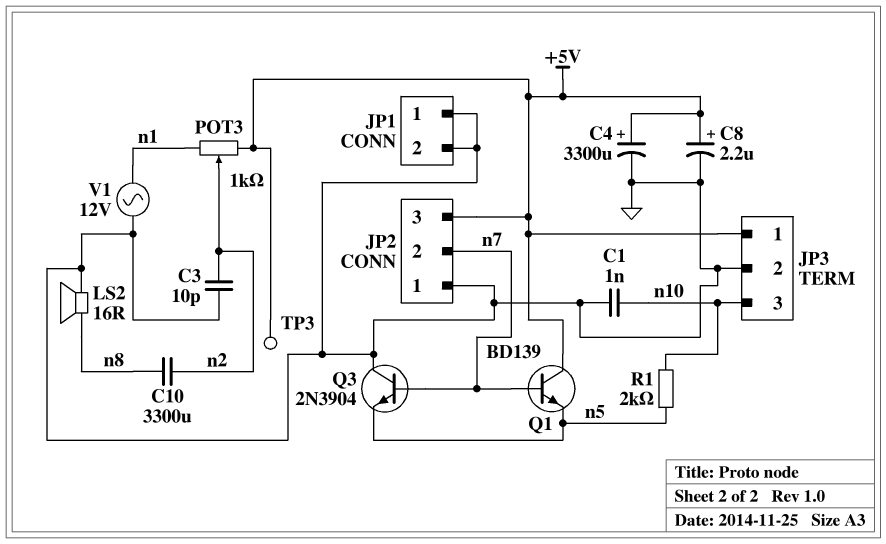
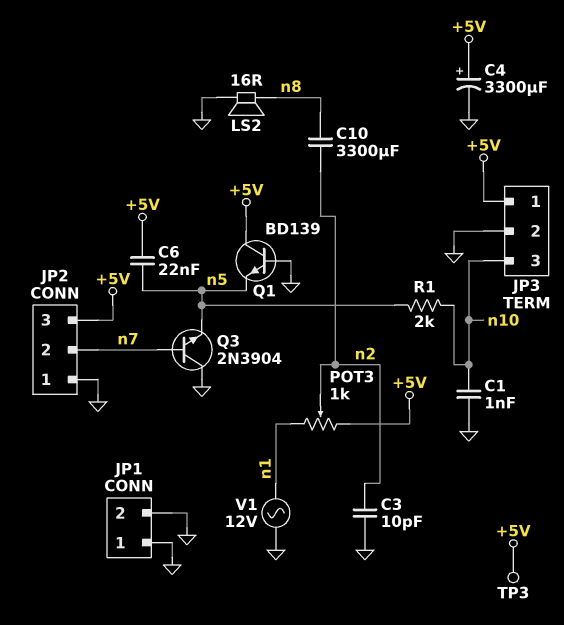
C6: none -> 22nF (+5V, n5)
C8: 2.2uF (plus +5V, minus GND) -> none
Q1: NPN BD139 (B n7, C +5V, E n5) -> NPN BD139 (B GND, C +5V, E n5)

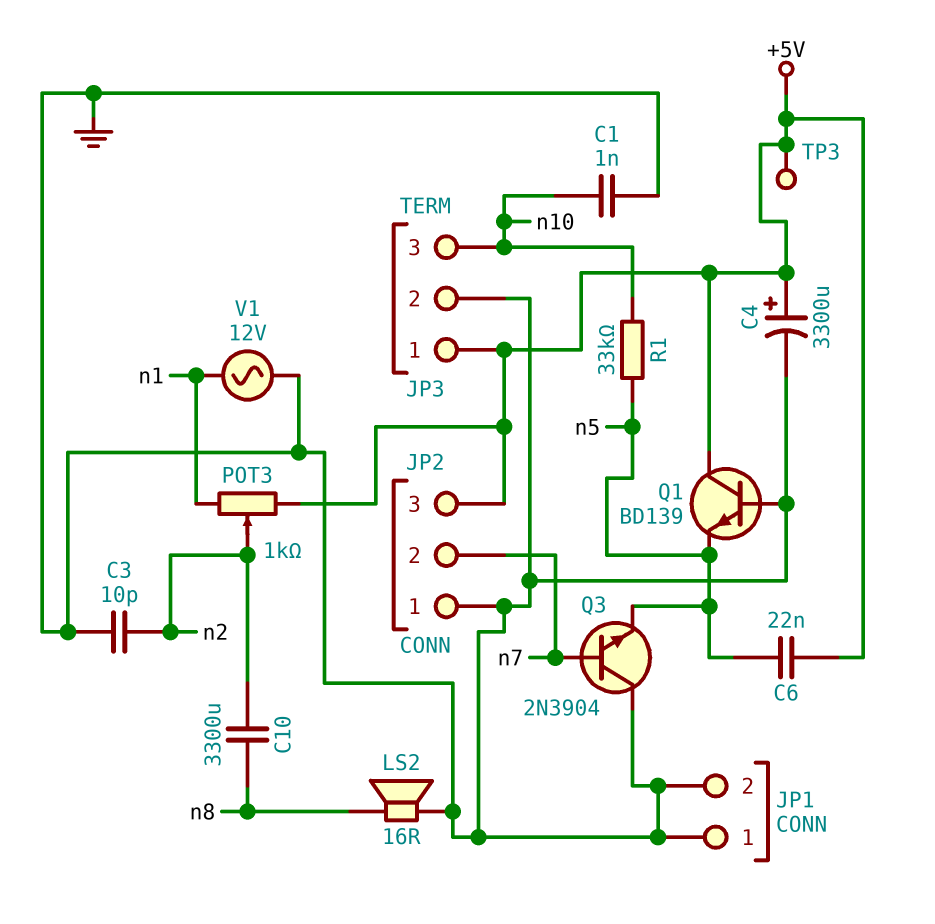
R1: 2k (n5, n10) -> 33k (n5, n10)

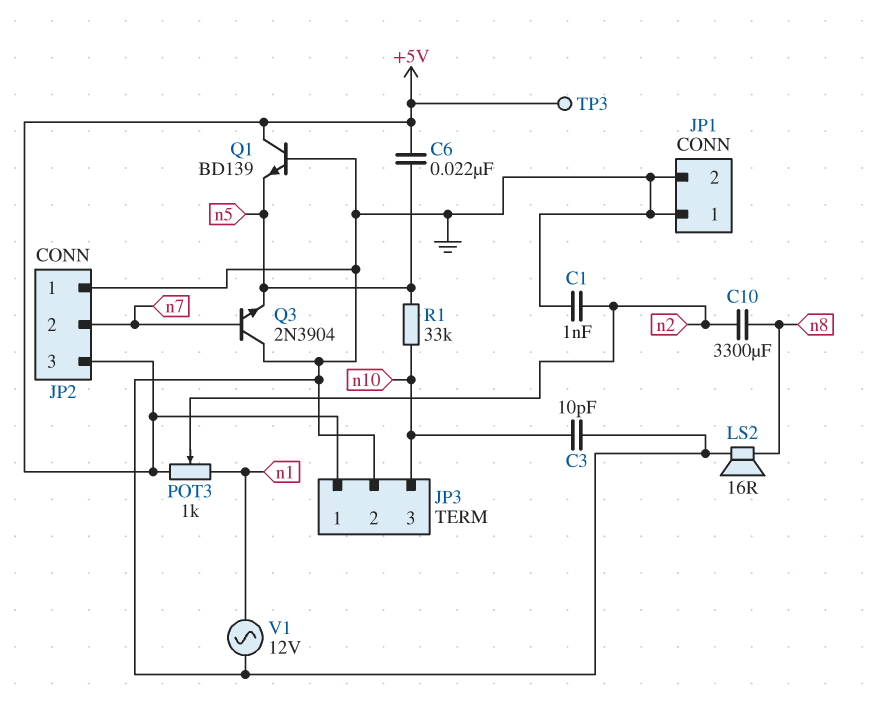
C1: 1nF (GND, n10) -> 1nF (GND, n2)
C3: 10pF (GND, n2) -> 10pF (GND, n10)
C4: 3300uF (plus +5V, minus GND) -> none

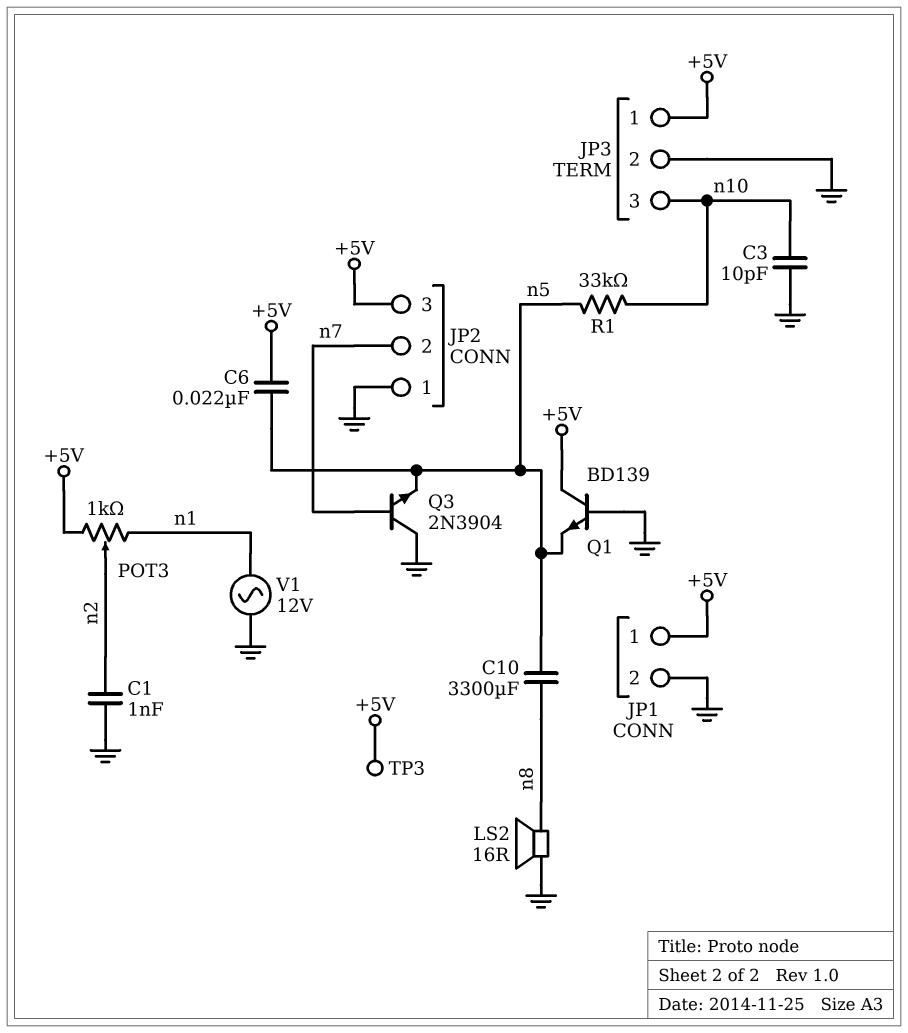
C10: 3300uF (n2, n8) -> 3300uF (n5, n8)
JP1 pin 1: GND -> +5V

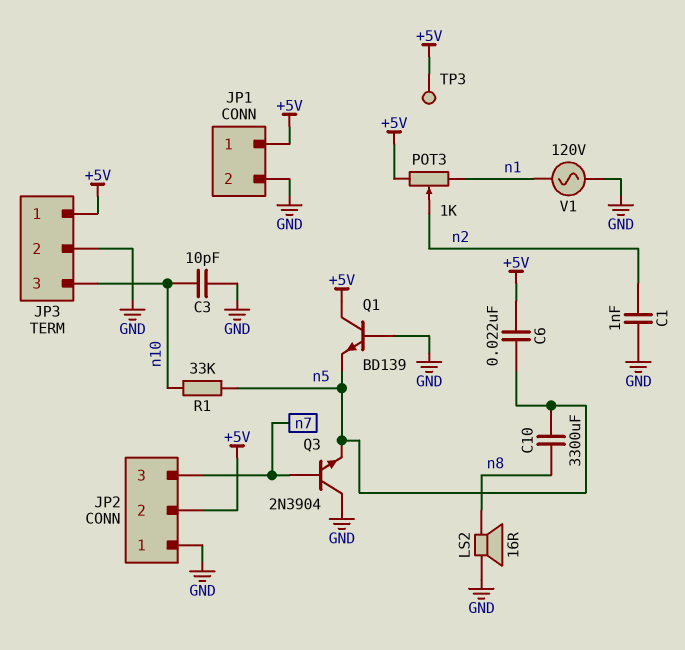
JP2 pin 2: n7 -> +5V
JP2 pin 3: +5V -> n7
V1: AC 12V (GND, n1) -> AC 120V (GND, n1)

